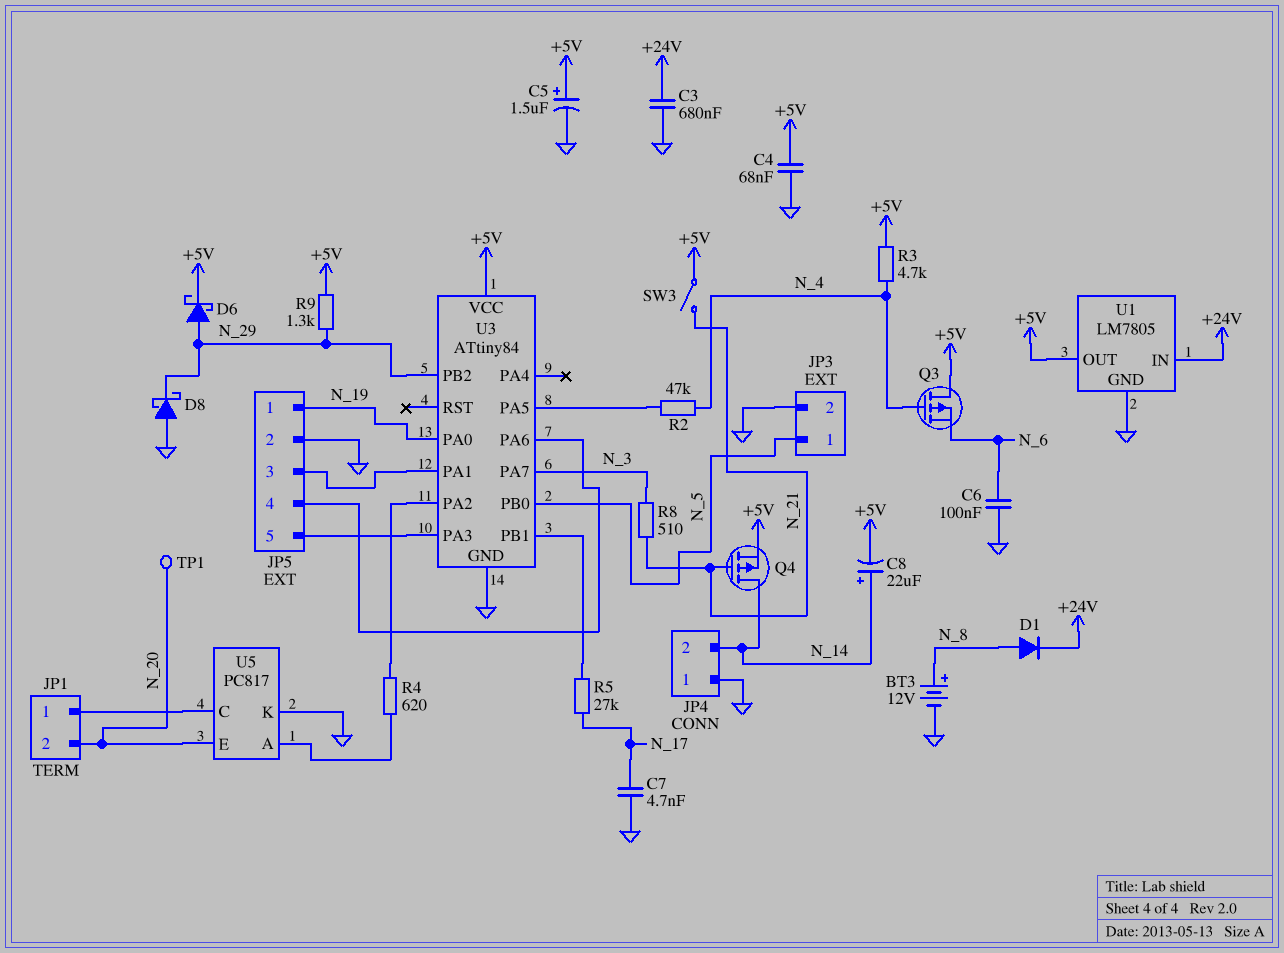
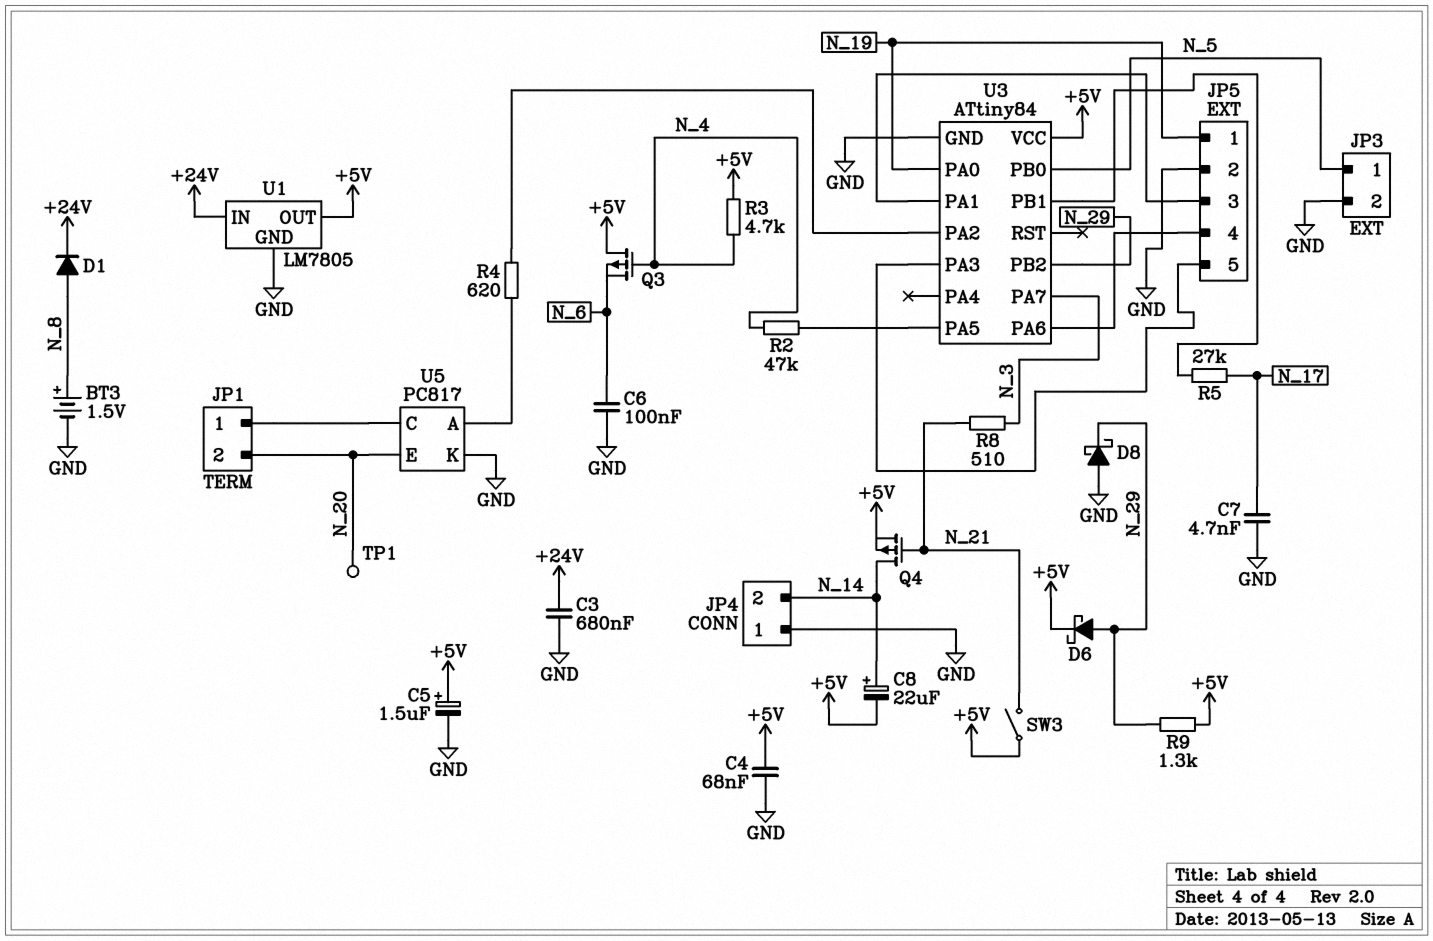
BT3: 12V (plus N_8, minus GND) -> 1.5V (plus N_8, minus GND)

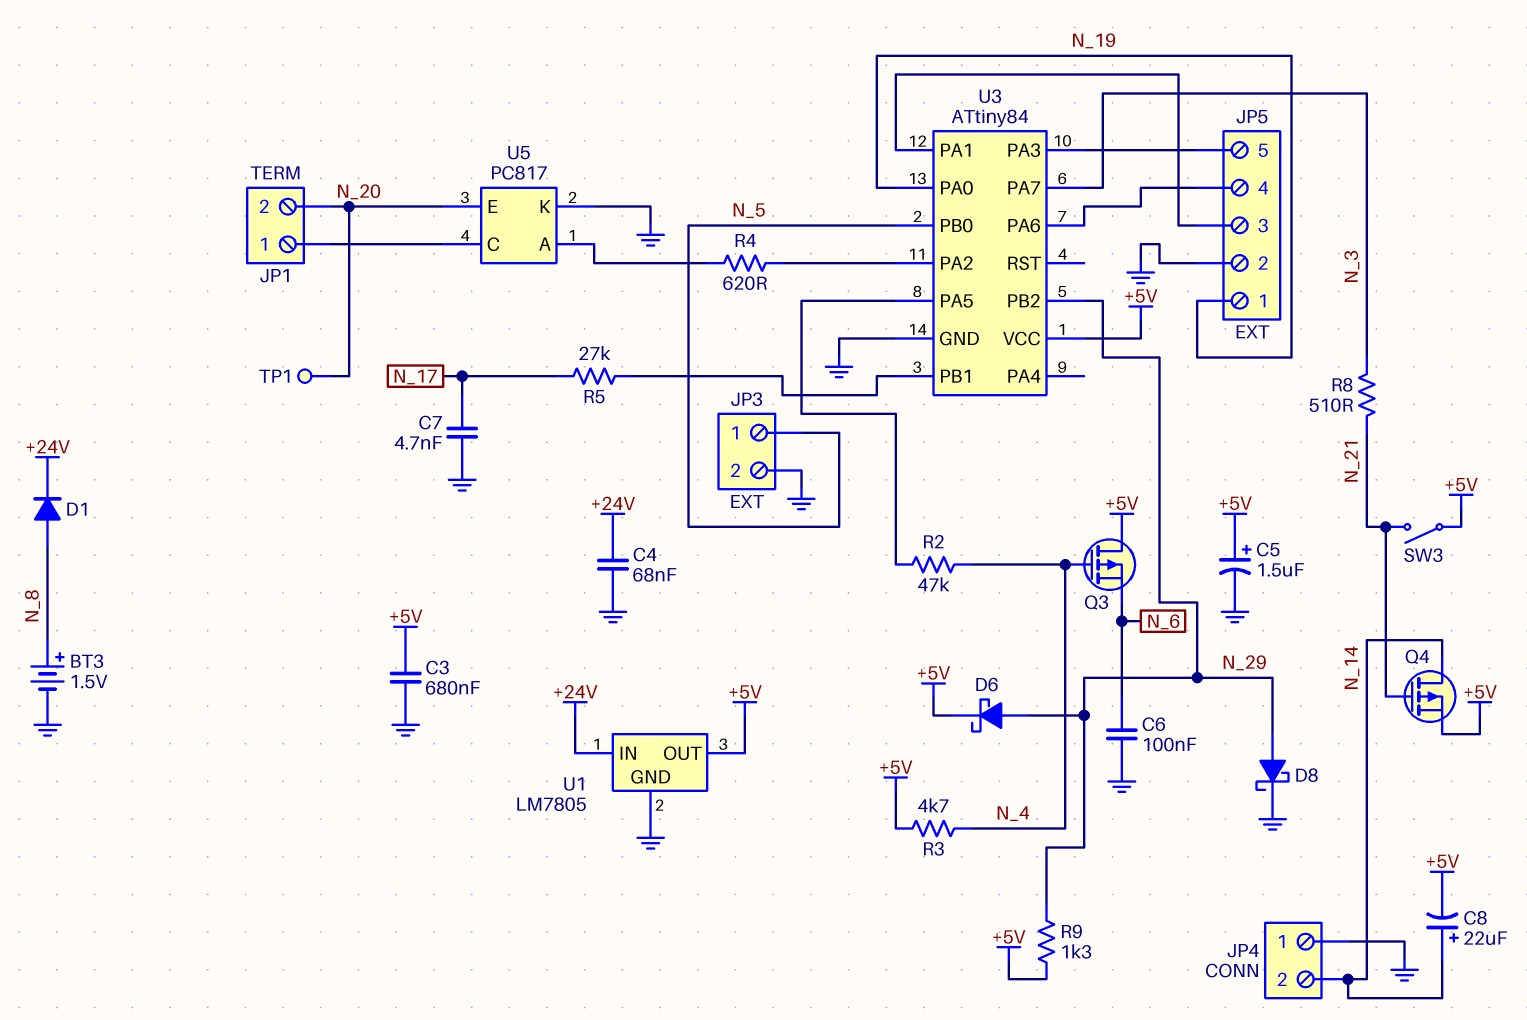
C3: 680nF (+24V, GND) -> 680nF (+5V, GND)
C4: 68nF (+5V, GND) -> 68nF (+24V, GND)
D8: schottky (A GND, K N_29) -> schottky (A N_29, K GND)

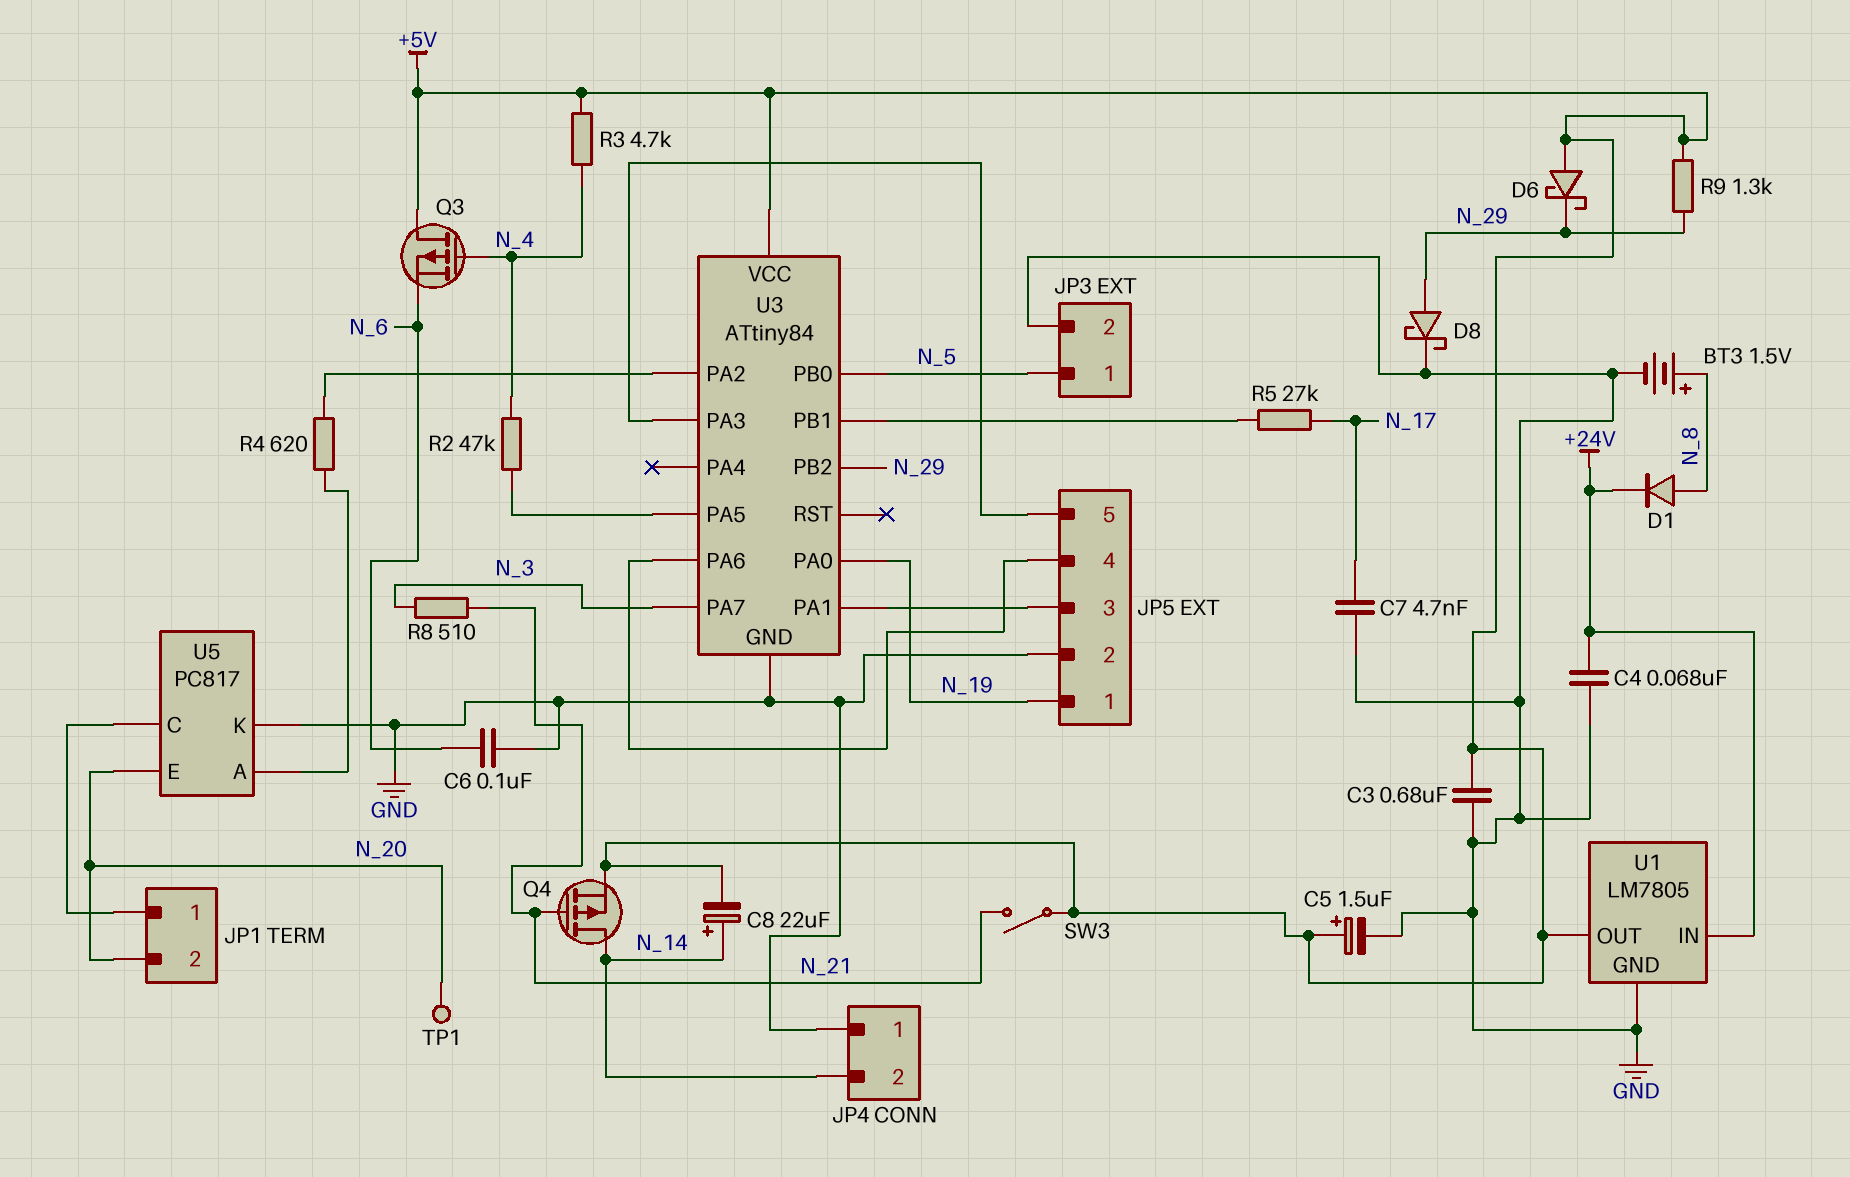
D6: schottky (A N_29, K +5V) -> schottky (A +5V, K N_29)

